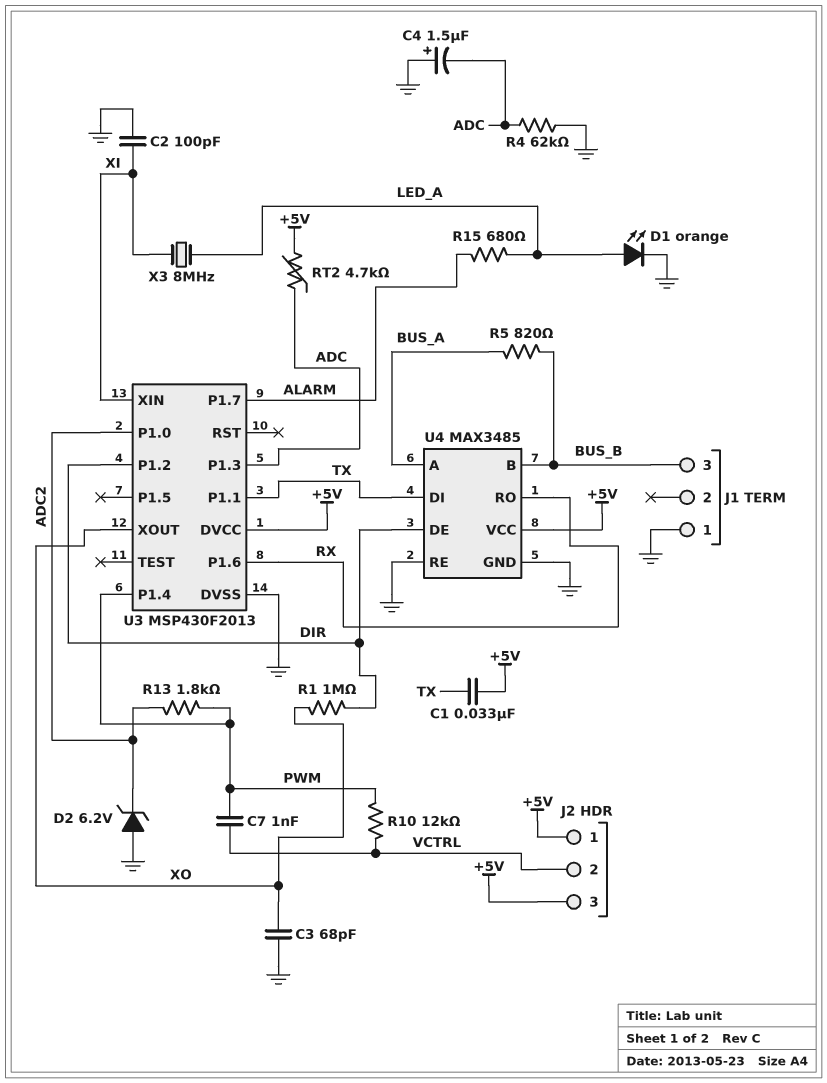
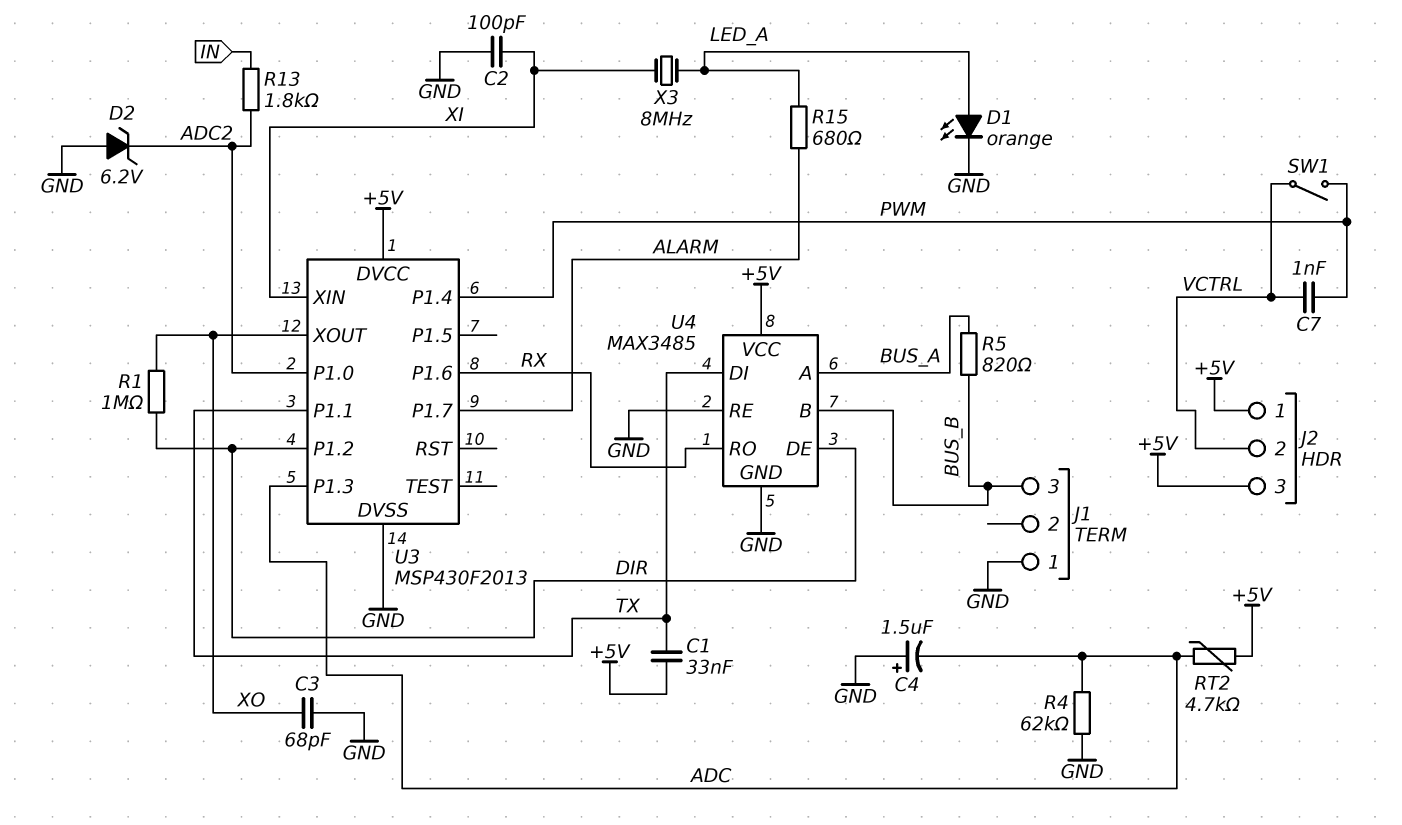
R10: 12k (PWM, VCTRL) -> none
R13: 1.8k (ADC2, PWM) -> 1.8k (ADC2, IN)
SW1: none -> switch (PWM, VCTRL)

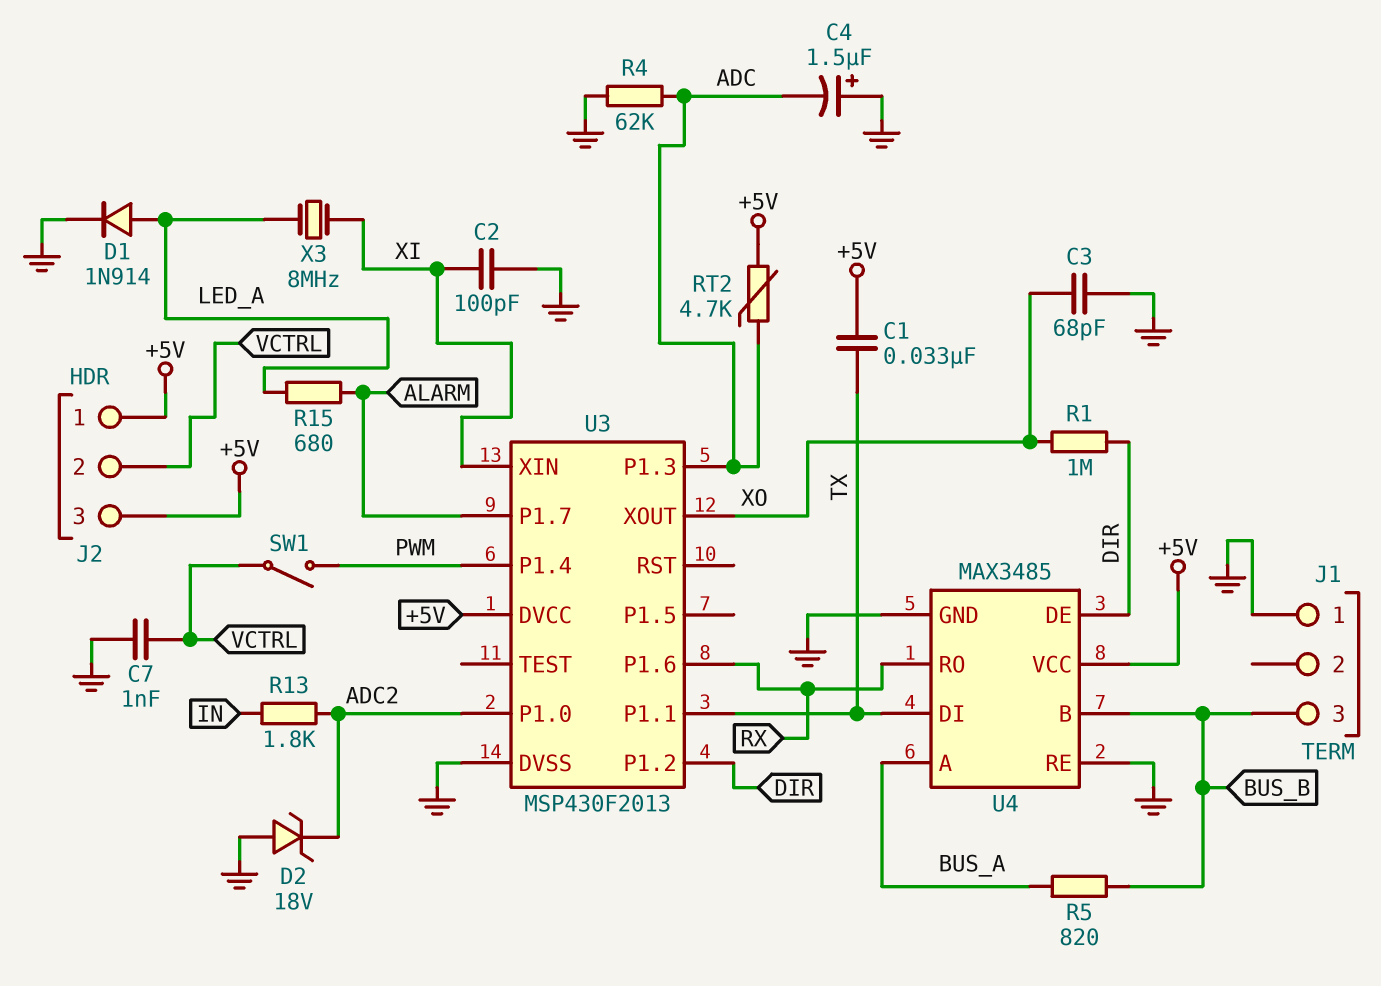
C7: 1nF (PWM, VCTRL) -> 1nF (GND, VCTRL)
D1: LED orange (A LED_A, K GND) -> diode 1N914 (A LED_A, K GND)
D2: zener 6.2V (A GND, K ADC2) -> zener 18V (A GND, K ADC2)

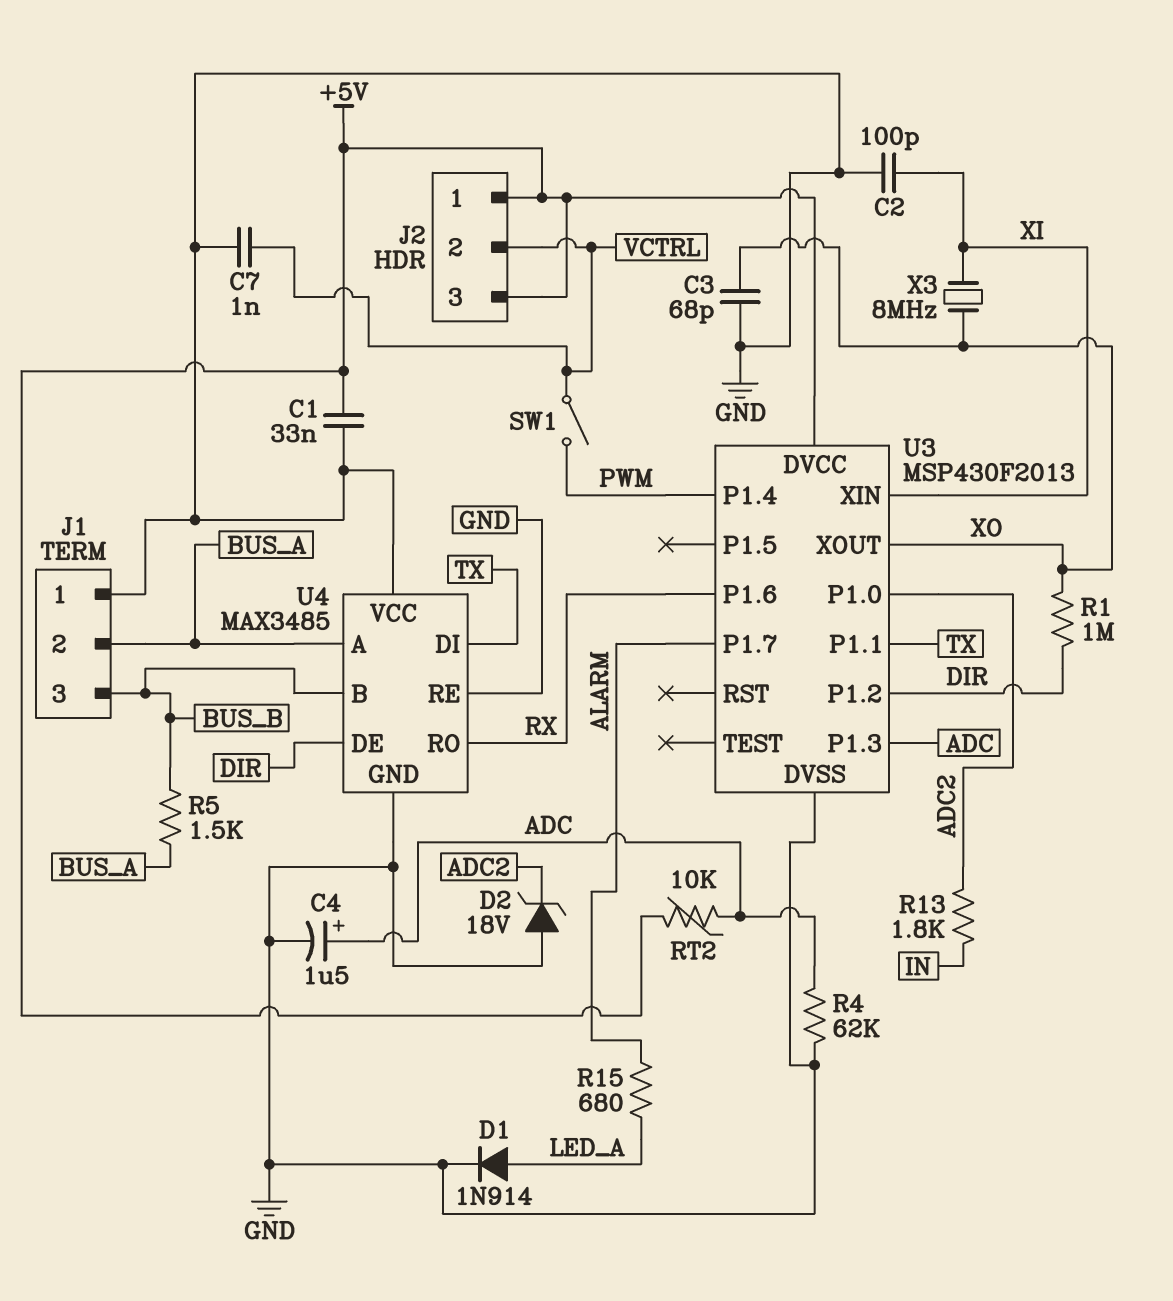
C1: 33nF (+5V, TX) -> 33nF (+5V, GND)
C4: 1.5uF (plus GND, minus ADC) -> 1.5uF (plus ADC, minus GND)
J1 pin 2: none -> BUS_A
R5: 820 (BUS_A, BUS_B) -> 1.5k (BUS_A, BUS_B)
RT2: 4.7k (+5V, ADC) -> 10k (+5V, ADC)
U4 pin VCC: +5V -> GND
X3: 8MHz (LED_A, XI) -> 8MHz (XI, XO)

